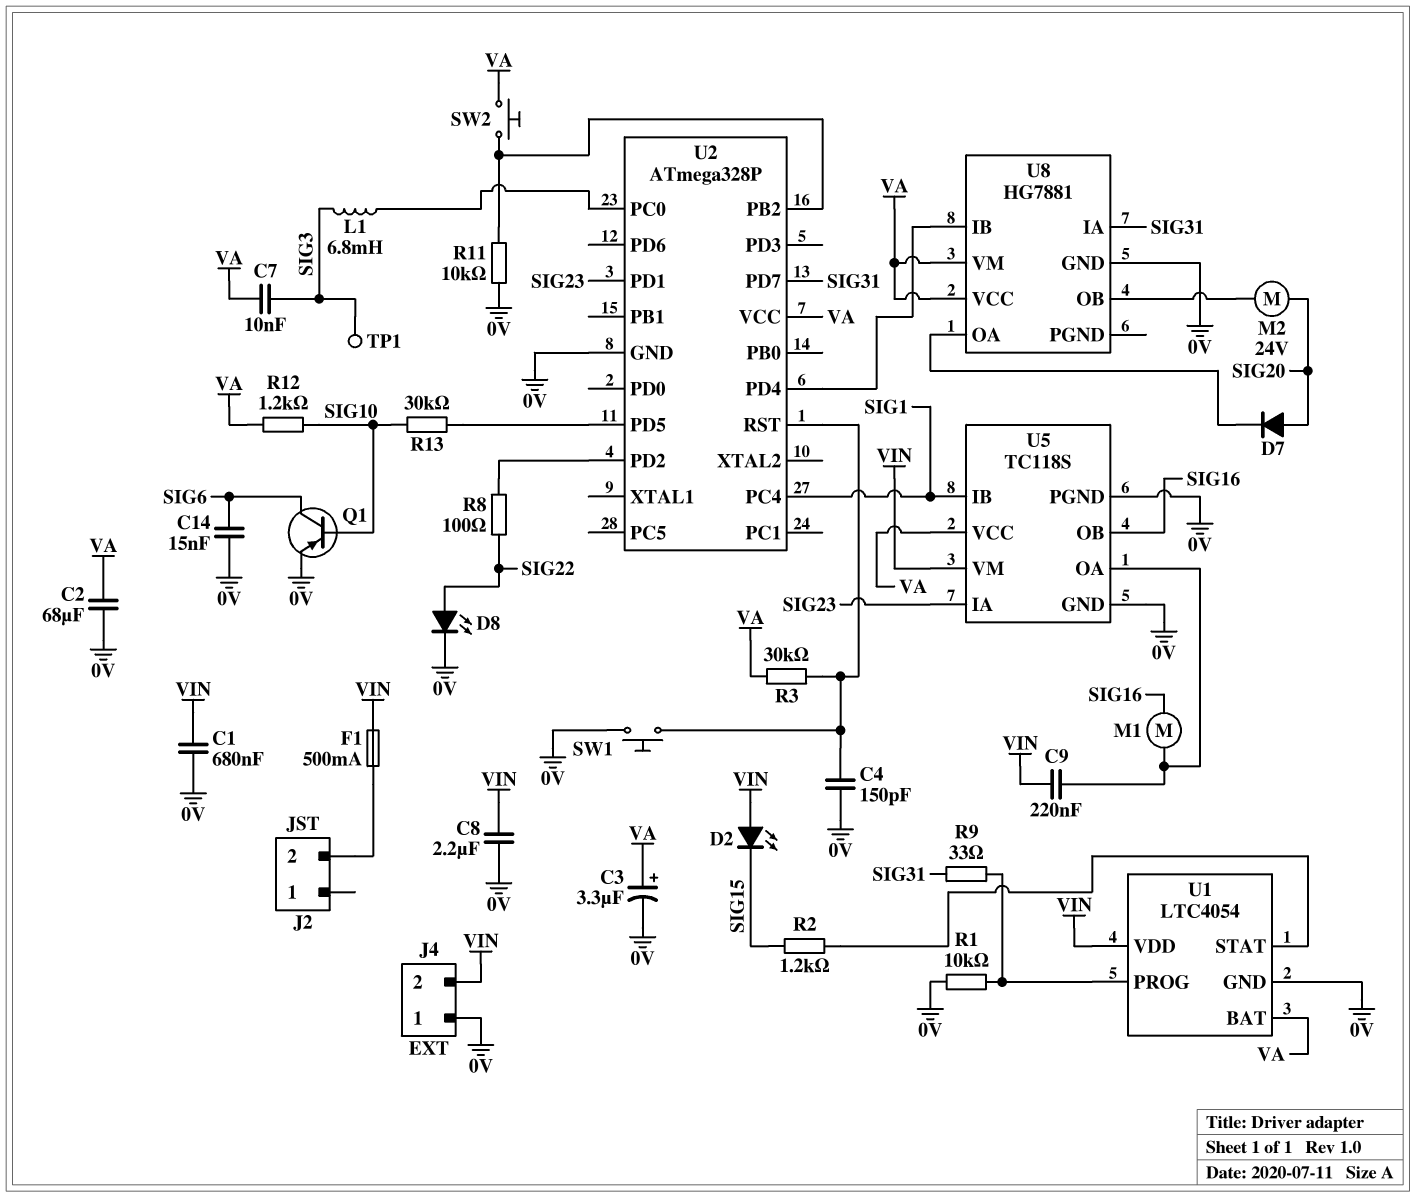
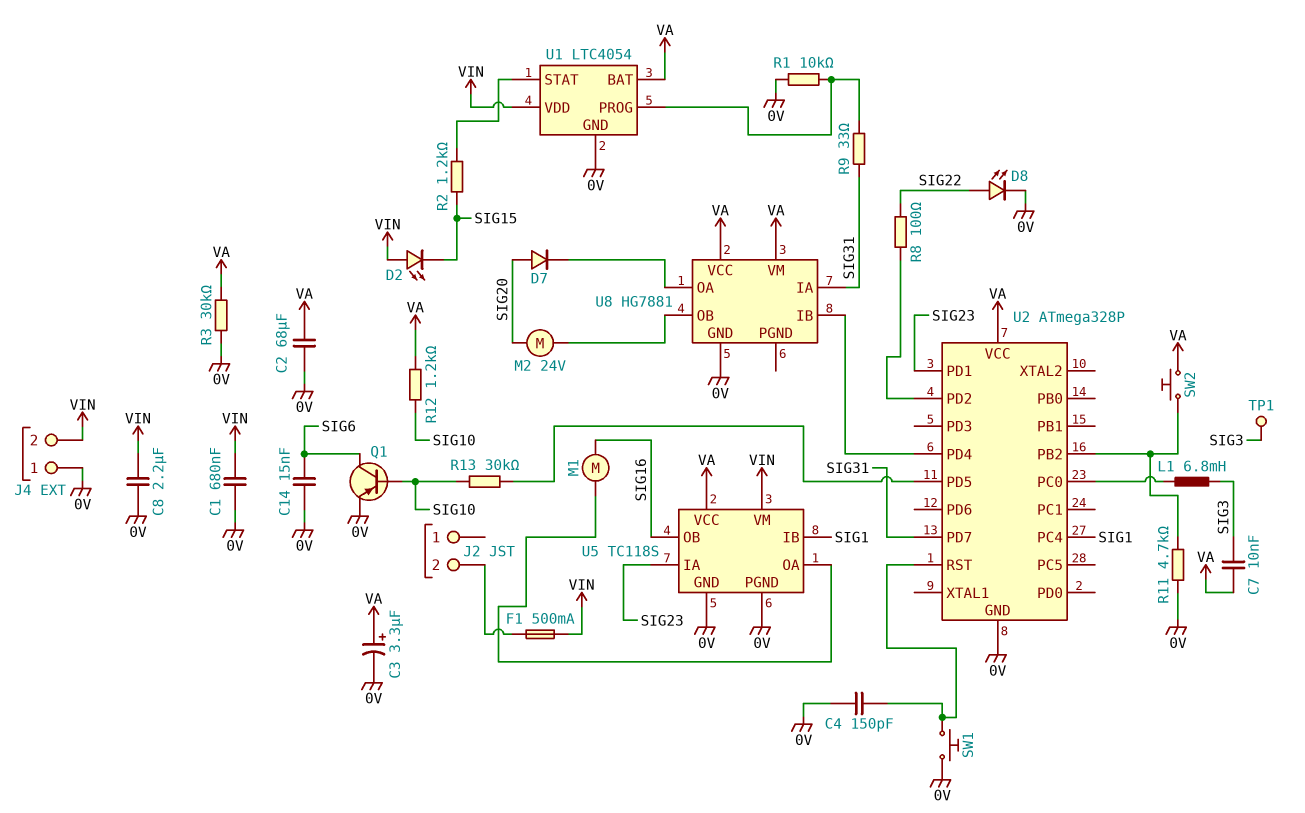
C9: 220nF (U5/OA, VIN) -> none
R3: 30k (U2/RST, VA) -> 30k (0V, VA)
R11: 10k (0V, U2/PB2) -> 4.7k (0V, U2/PB2)

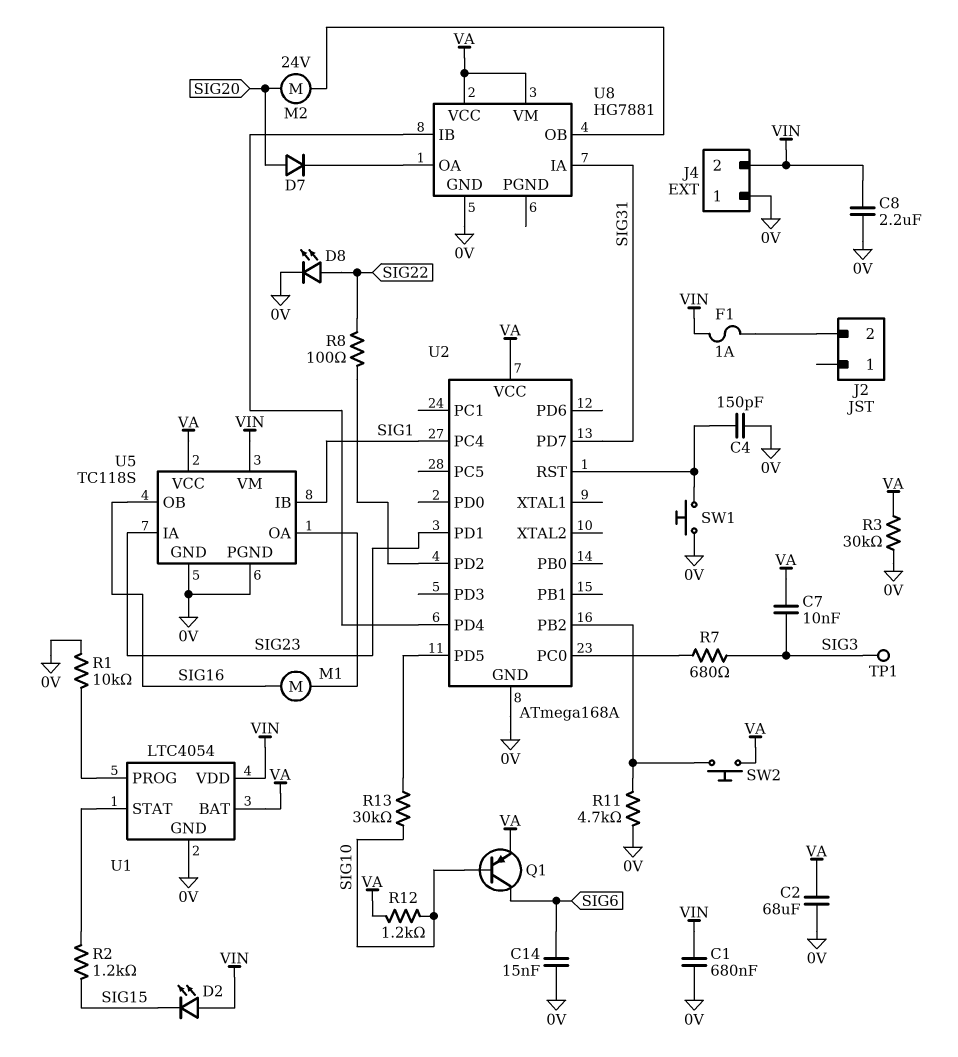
C3: 3.3uF (plus VA, minus 0V) -> none
F1: 500mA (J2/2, VIN) -> 1A (J2/2, VIN)
L1: 6.8mH (SIG3, U2/PC0) -> none
Q1: PNP (B SIG10, C SIG6, E 0V) -> PNP (B SIG10, C SIG6, E VA)
R7: none -> 680 (SIG3, U2/PC0)
R9: 33 (SIG31, U1/PROG) -> none
U2: ATmega328P -> ATmega168A

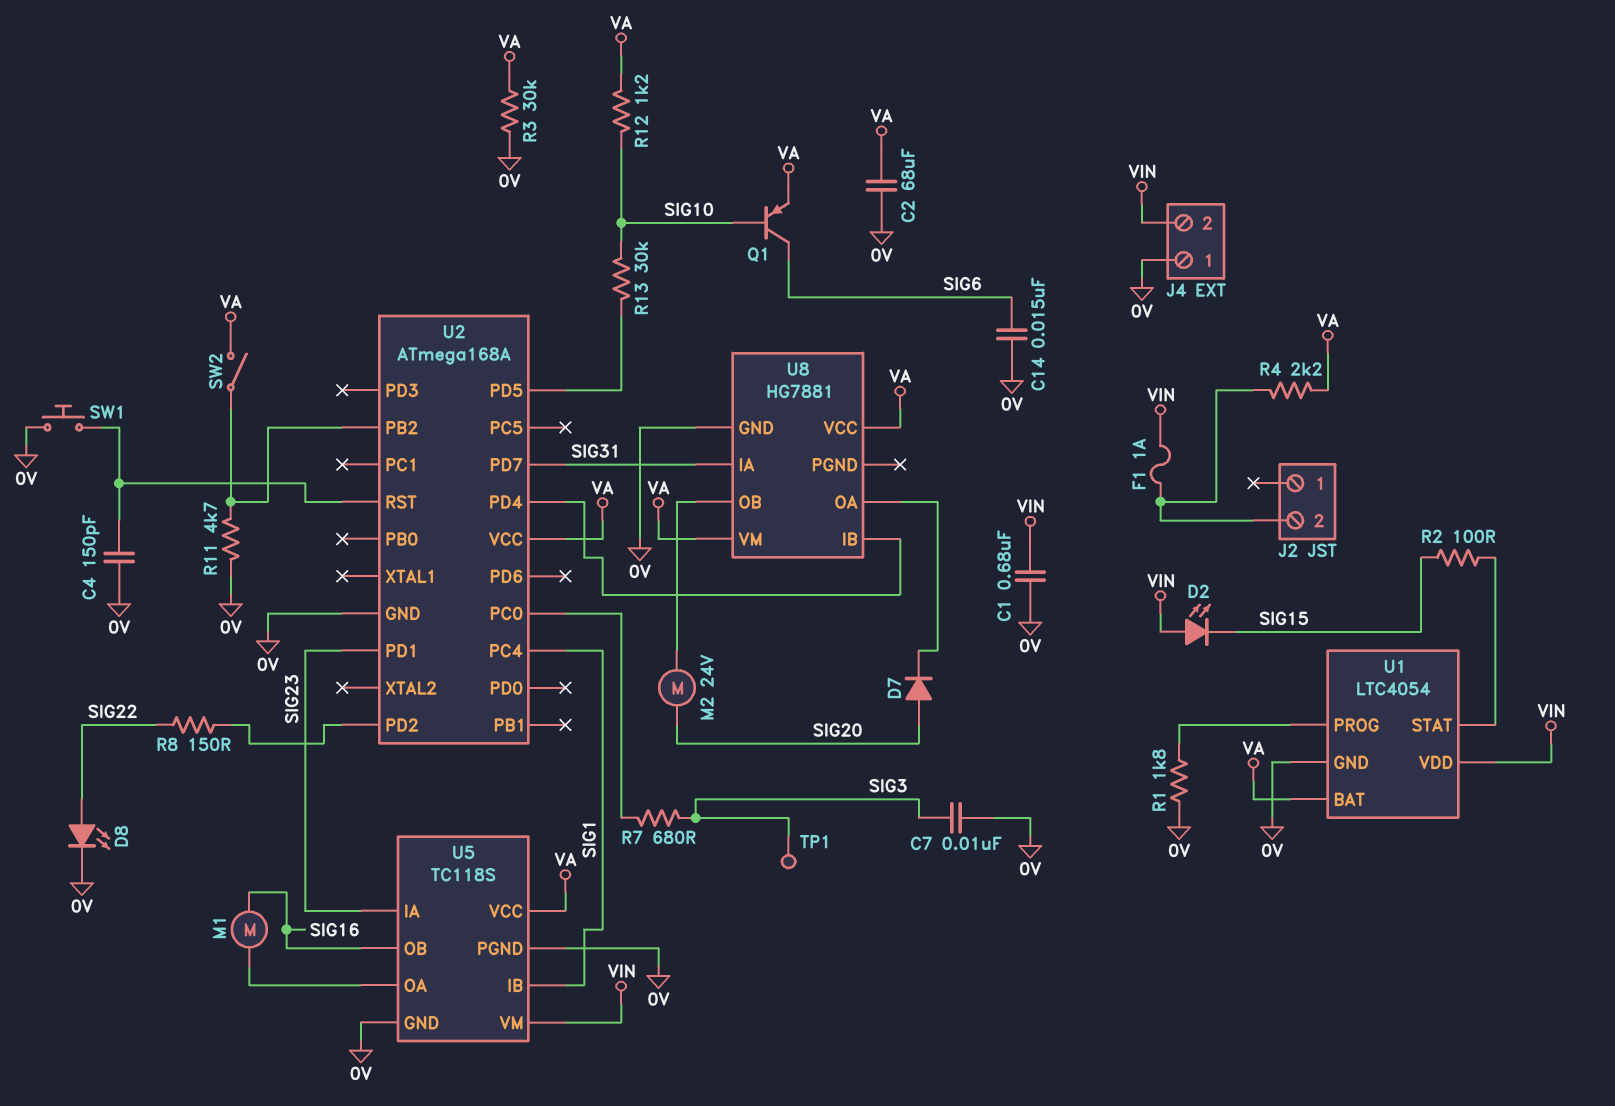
C7: 10nF (SIG3, VA) -> 10nF (0V, SIG3)
C8: 2.2uF (0V, VIN) -> none
R1: 10k (0V, U1/PROG) -> 1.8k (0V, U1/PROG)
R2: 1.2k (SIG15, U1/STAT) -> 100 (SIG15, U1/STAT)
R4: none -> 2.2k (J2/2, VA)
R8: 100 (SIG22, U2/PD2) -> 150 (SIG22, U2/PD2)
SW2: button (U2/PB2, VA) -> switch (U2/PB2, VA)

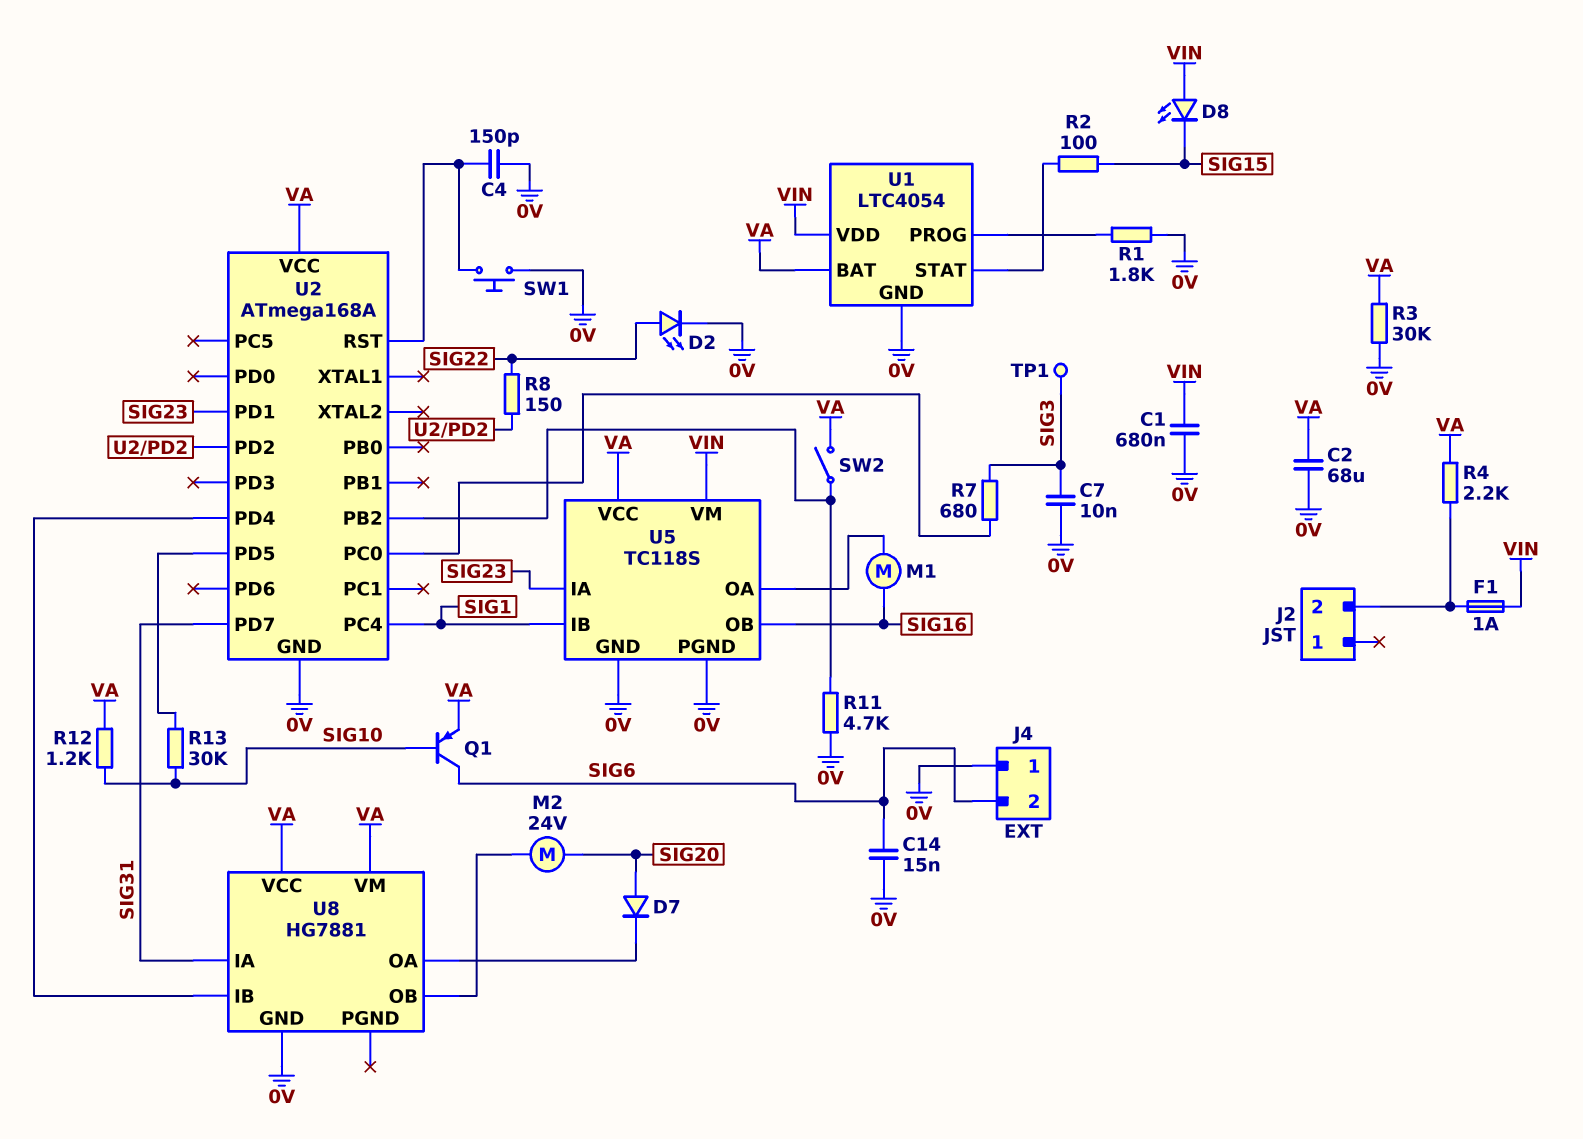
D2: LED (A VIN, K SIG15) -> LED (A SIG22, K 0V)
D8: LED (A SIG22, K 0V) -> LED (A VIN, K SIG15)
J4 pin 2: VIN -> SIG6

